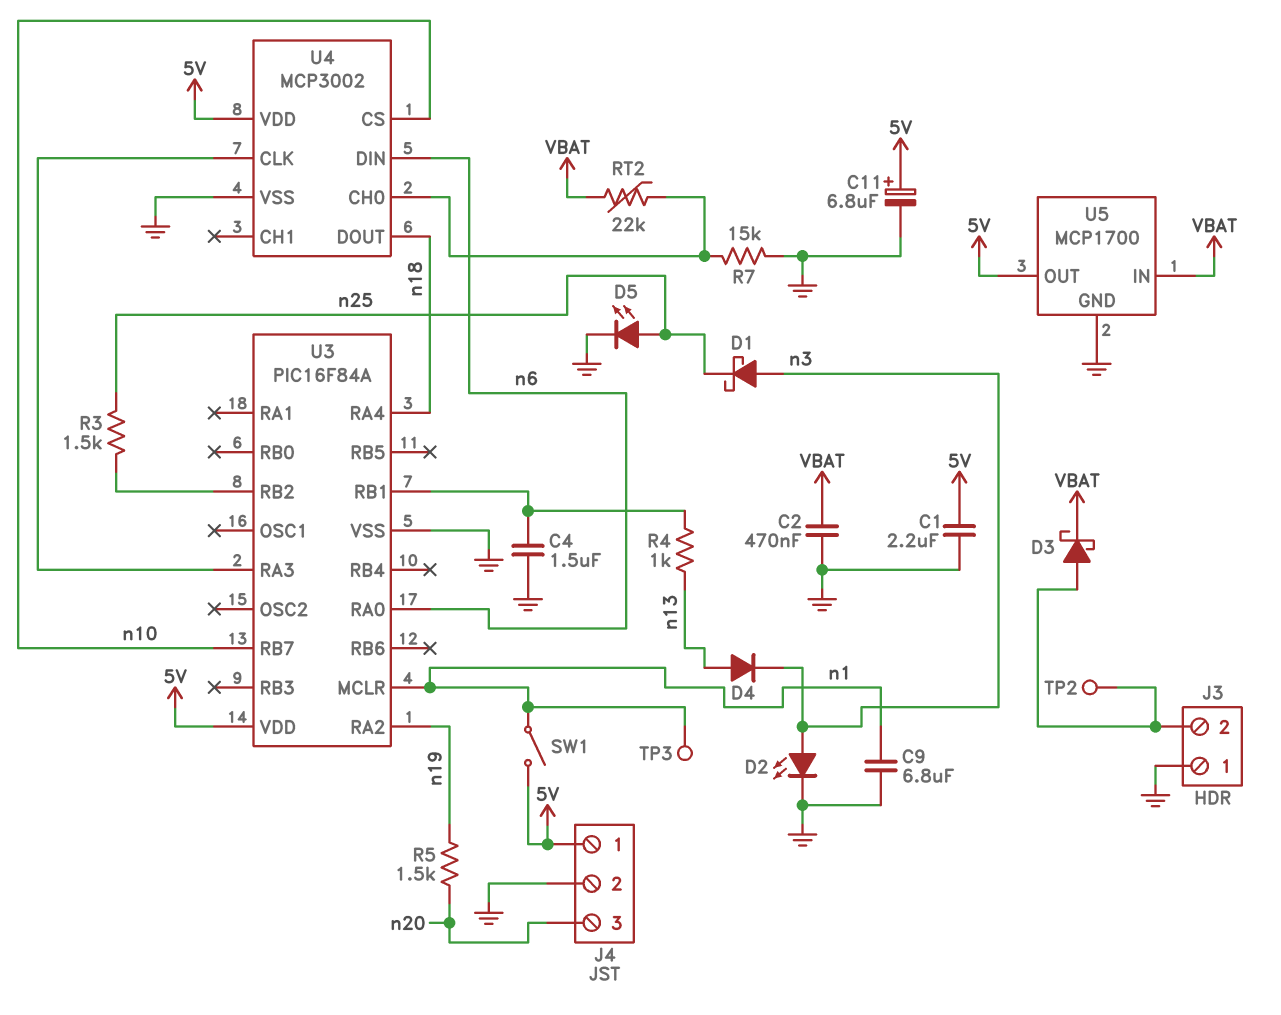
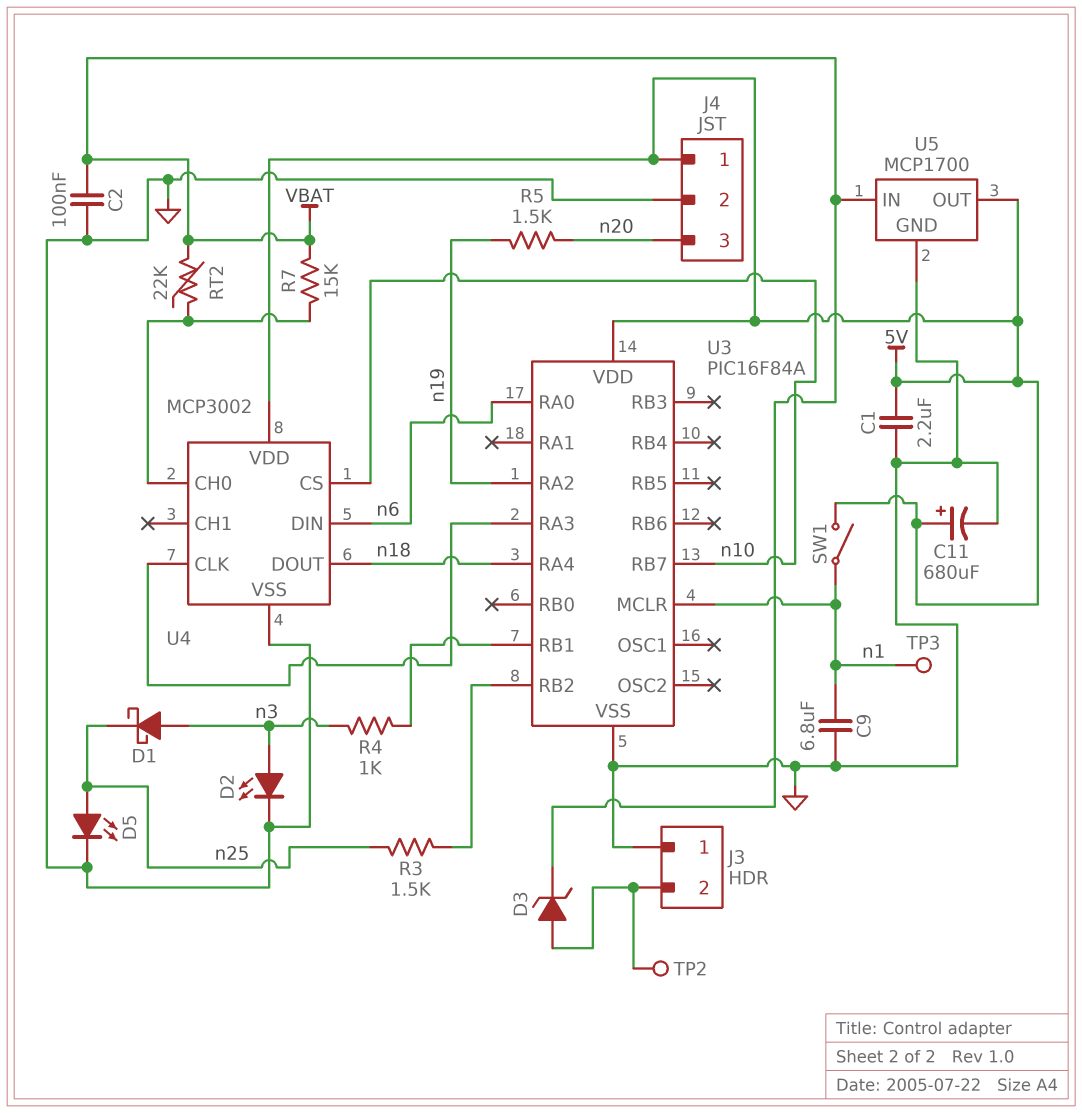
C2: 470nF (GND, VBAT) -> 100nF (GND, VBAT)
C4: 1.5uF (GND, U3/RB1) -> none
C11: 6.8uF (plus 5V, minus GND) -> 680uF (plus 5V, minus GND)
D3: schottky (A J3/2, K VBAT) -> zener (A J3/2, K VBAT)
D4: diode (A n13, K n3) -> none
R4: 1k (U3/RB1, n13) -> 1k (U3/RB1, n3)
R7: 15k (GND, U4/CH0) -> 15k (U4/CH0, VBAT)

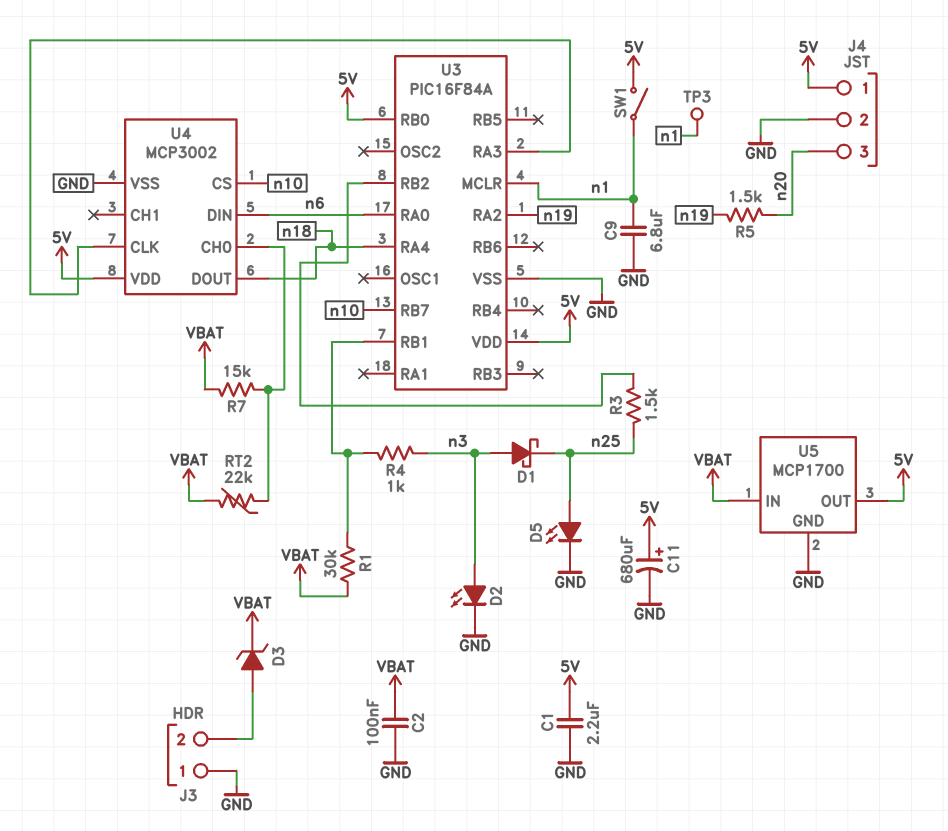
R1: none -> 30k (U3/RB1, VBAT)
TP2: test point (J3/2) -> none
U3 pin RB0: none -> 5V

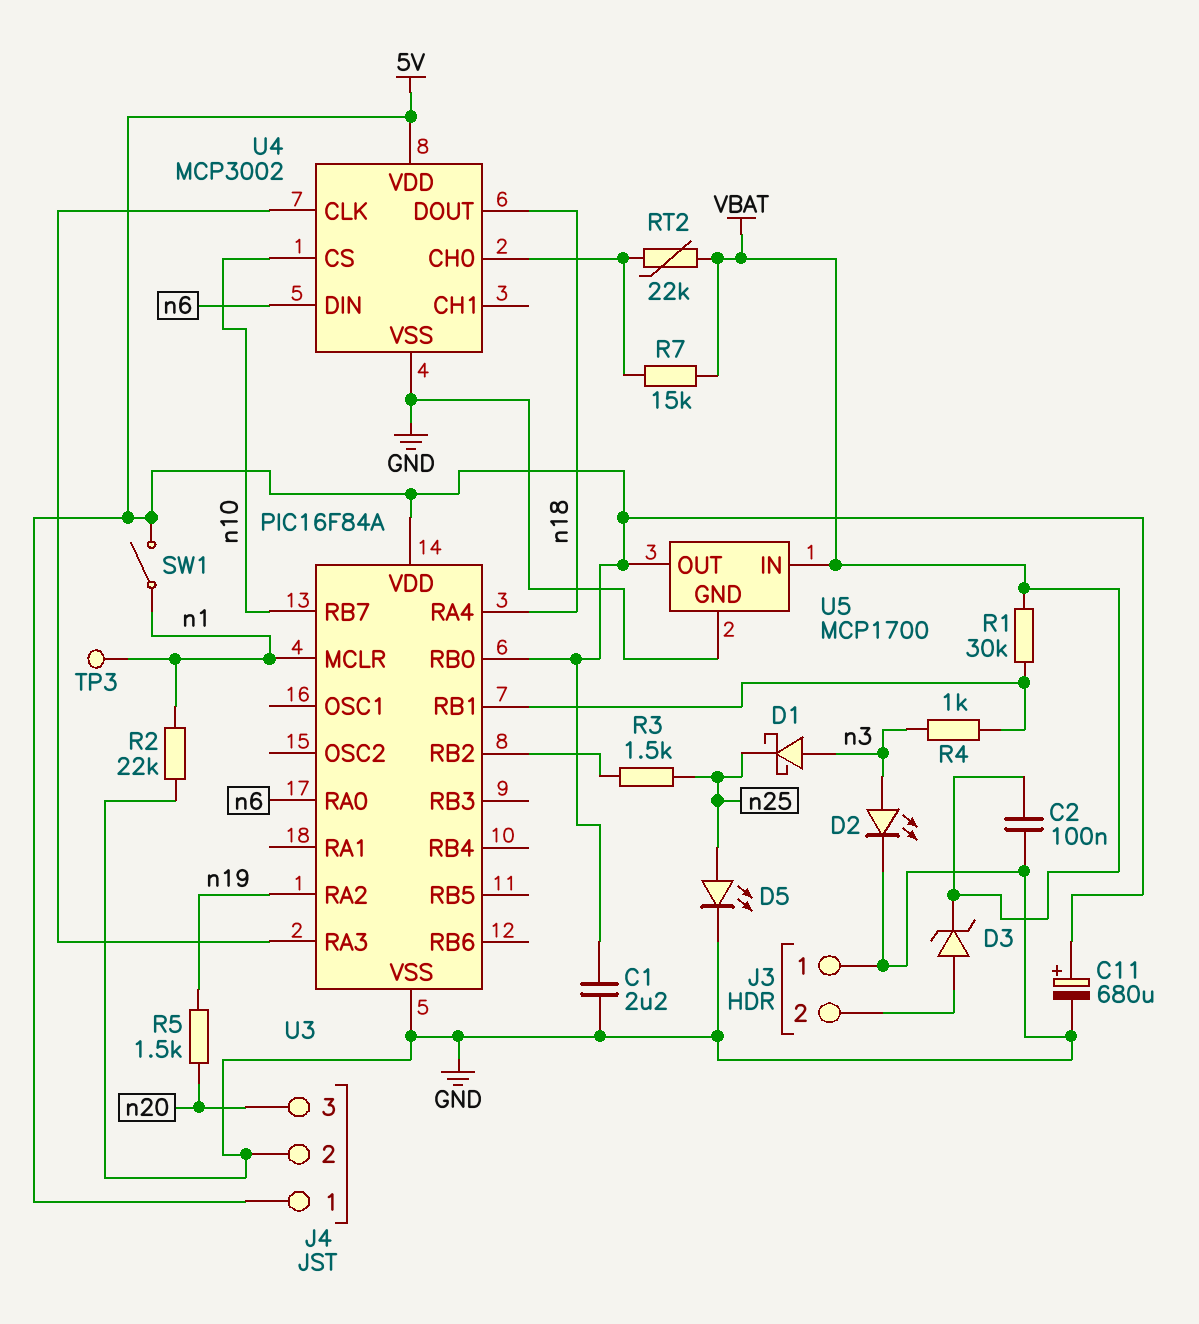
C9: 6.8uF (GND, n1) -> none
R2: none -> 22k (GND, n1)

